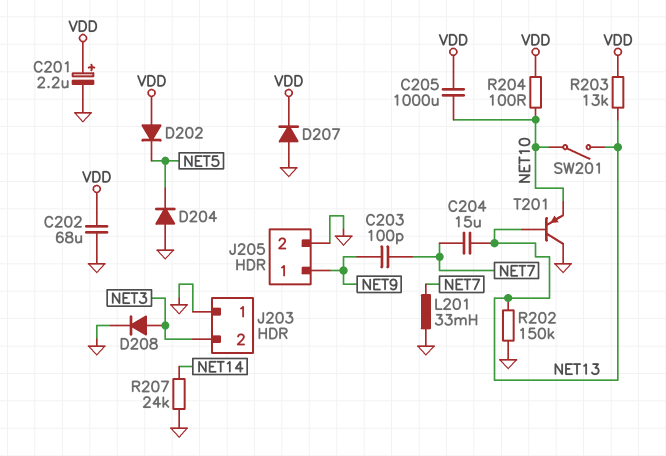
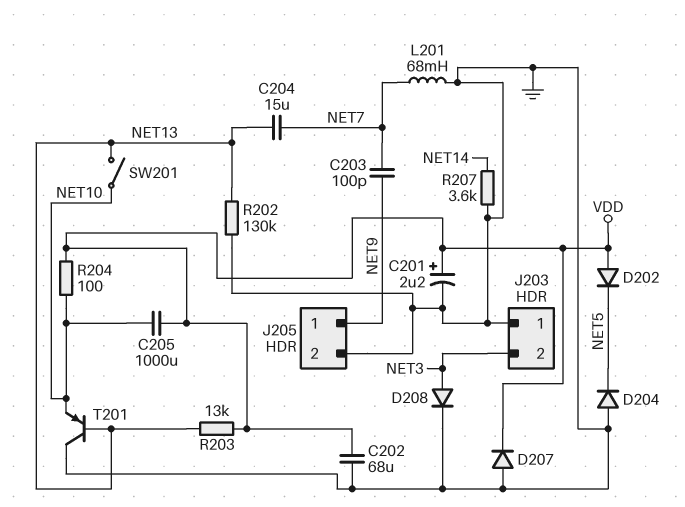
L201: 33mH (GND, NET7) -> 68mH (GND, NET7)
R202: 150k (GND, NET13) -> 130k (GND, NET13)
R207: 24k (GND, NET14) -> 3.6k (GND, NET14)

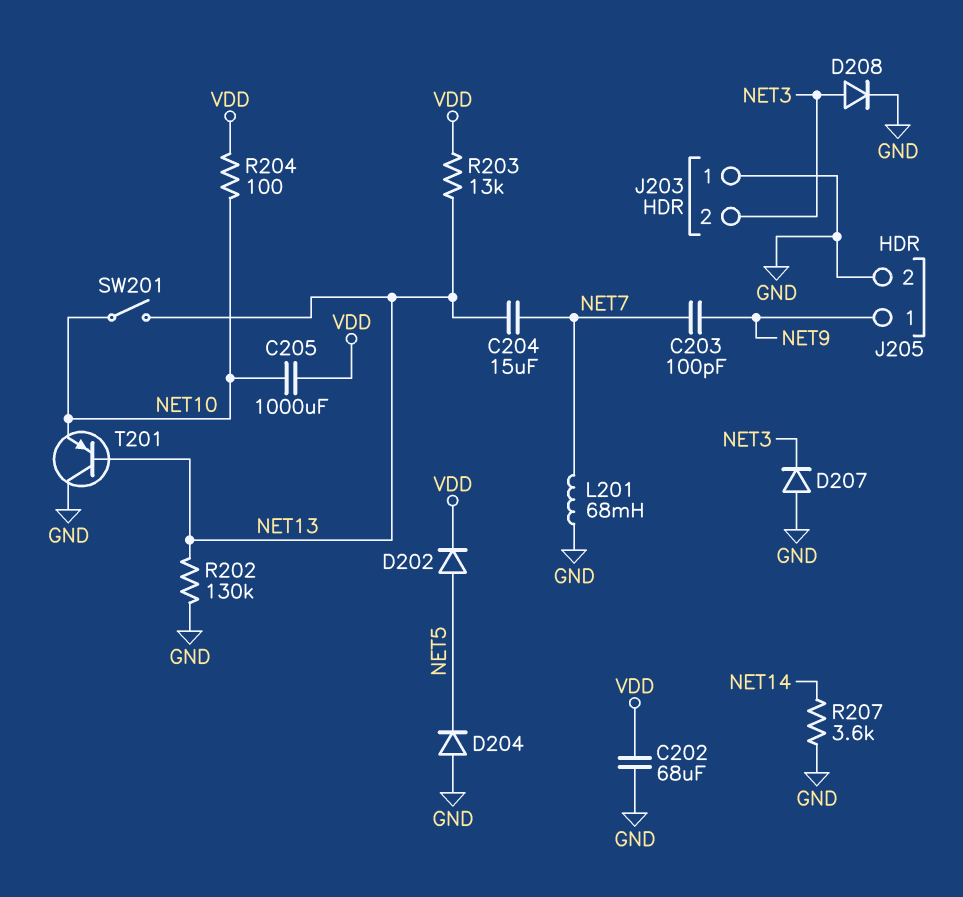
C201: 2.2uF (plus VDD, minus GND) -> none
D202: diode (A VDD, K NET5) -> diode (A NET5, K VDD)
D207: diode (A GND, K VDD) -> diode (A GND, K NET3)

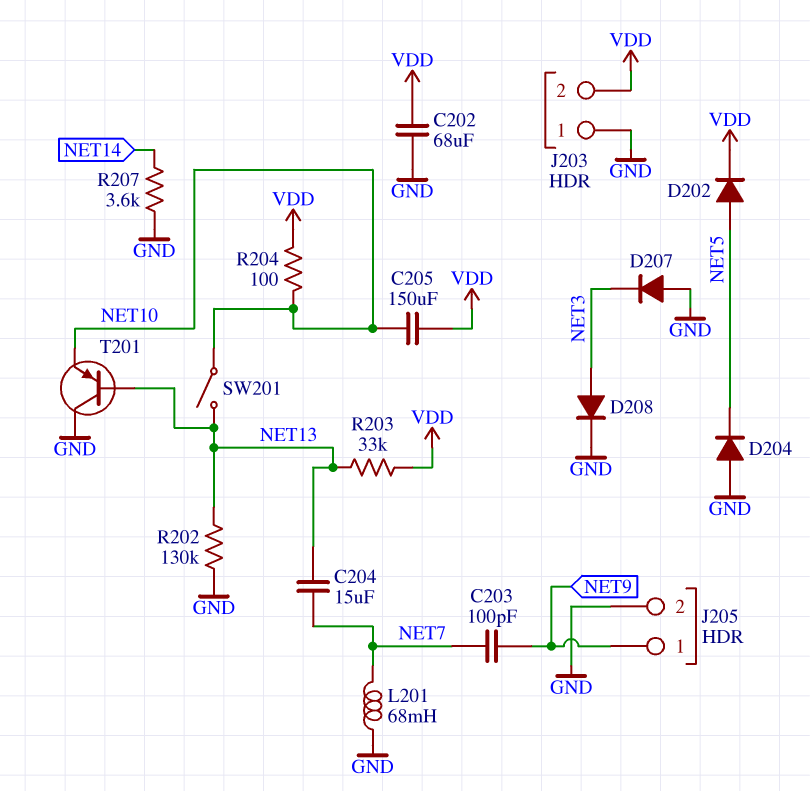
C205: 1000uF (NET10, VDD) -> 150uF (NET10, VDD)
J203 pin 2: NET3 -> VDD
R203: 13k (NET13, VDD) -> 33k (NET13, VDD)

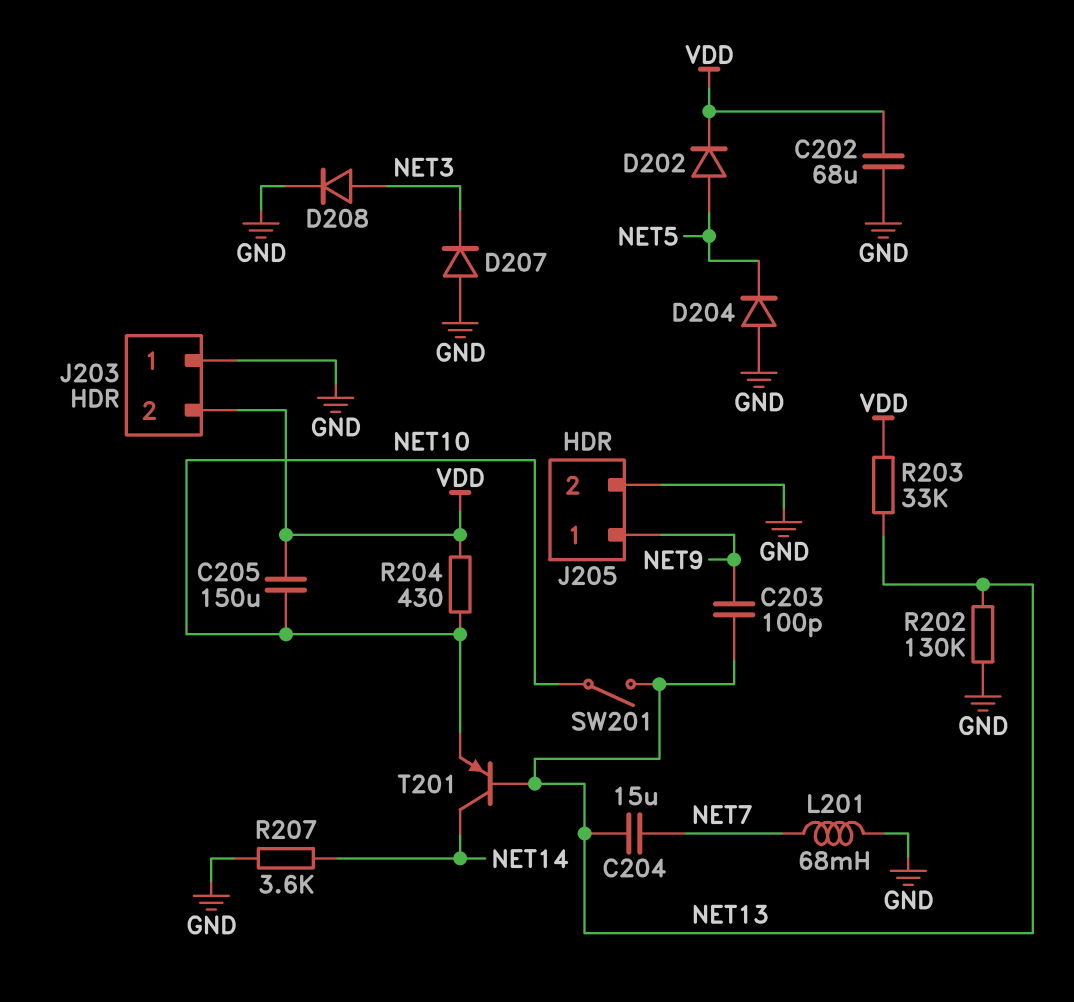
C203: 100pF (NET7, NET9) -> 100pF (NET9, NET13)
R204: 100 (NET10, VDD) -> 430 (NET10, VDD)
T201: PNP (B NET13, C GND, E NET10) -> PNP (B NET13, C NET14, E NET10)

